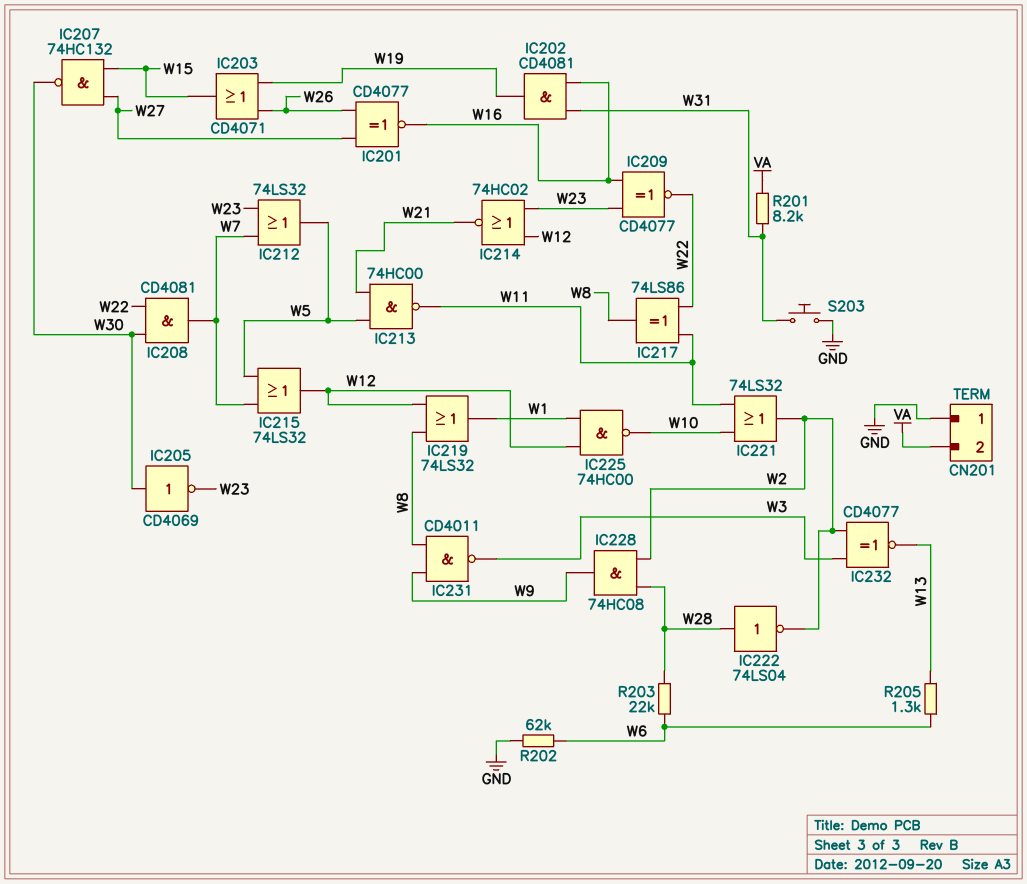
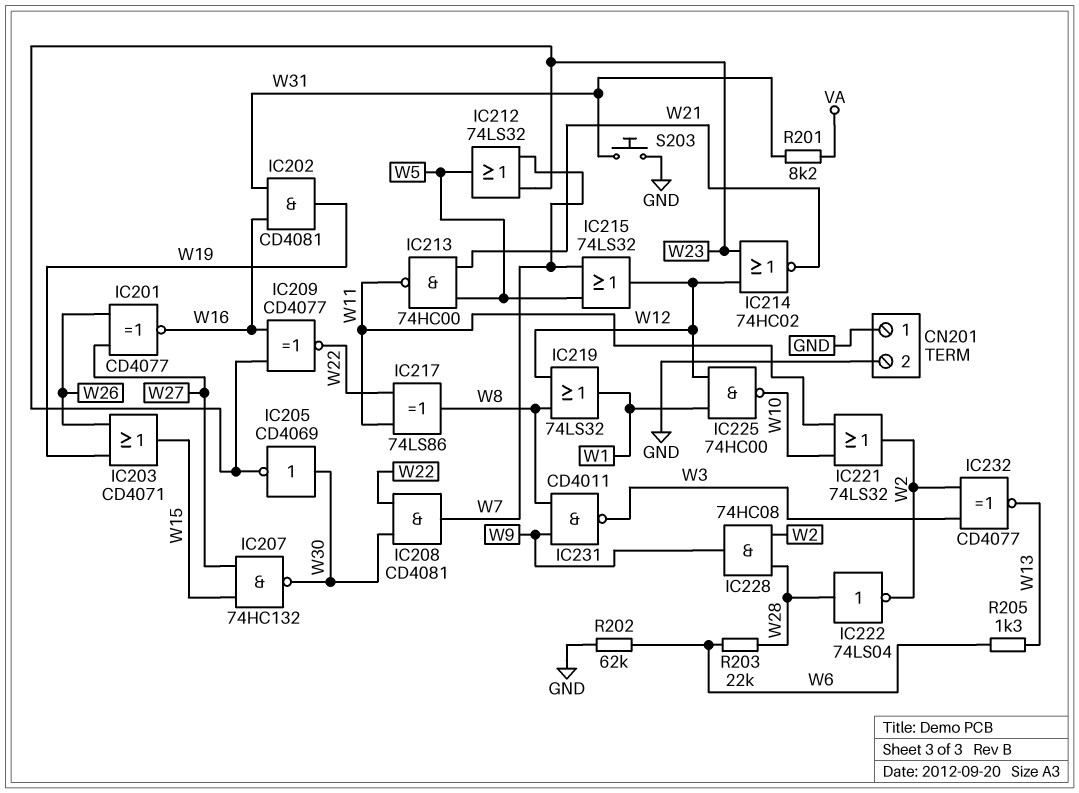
CN201 pin 2: VA -> GND

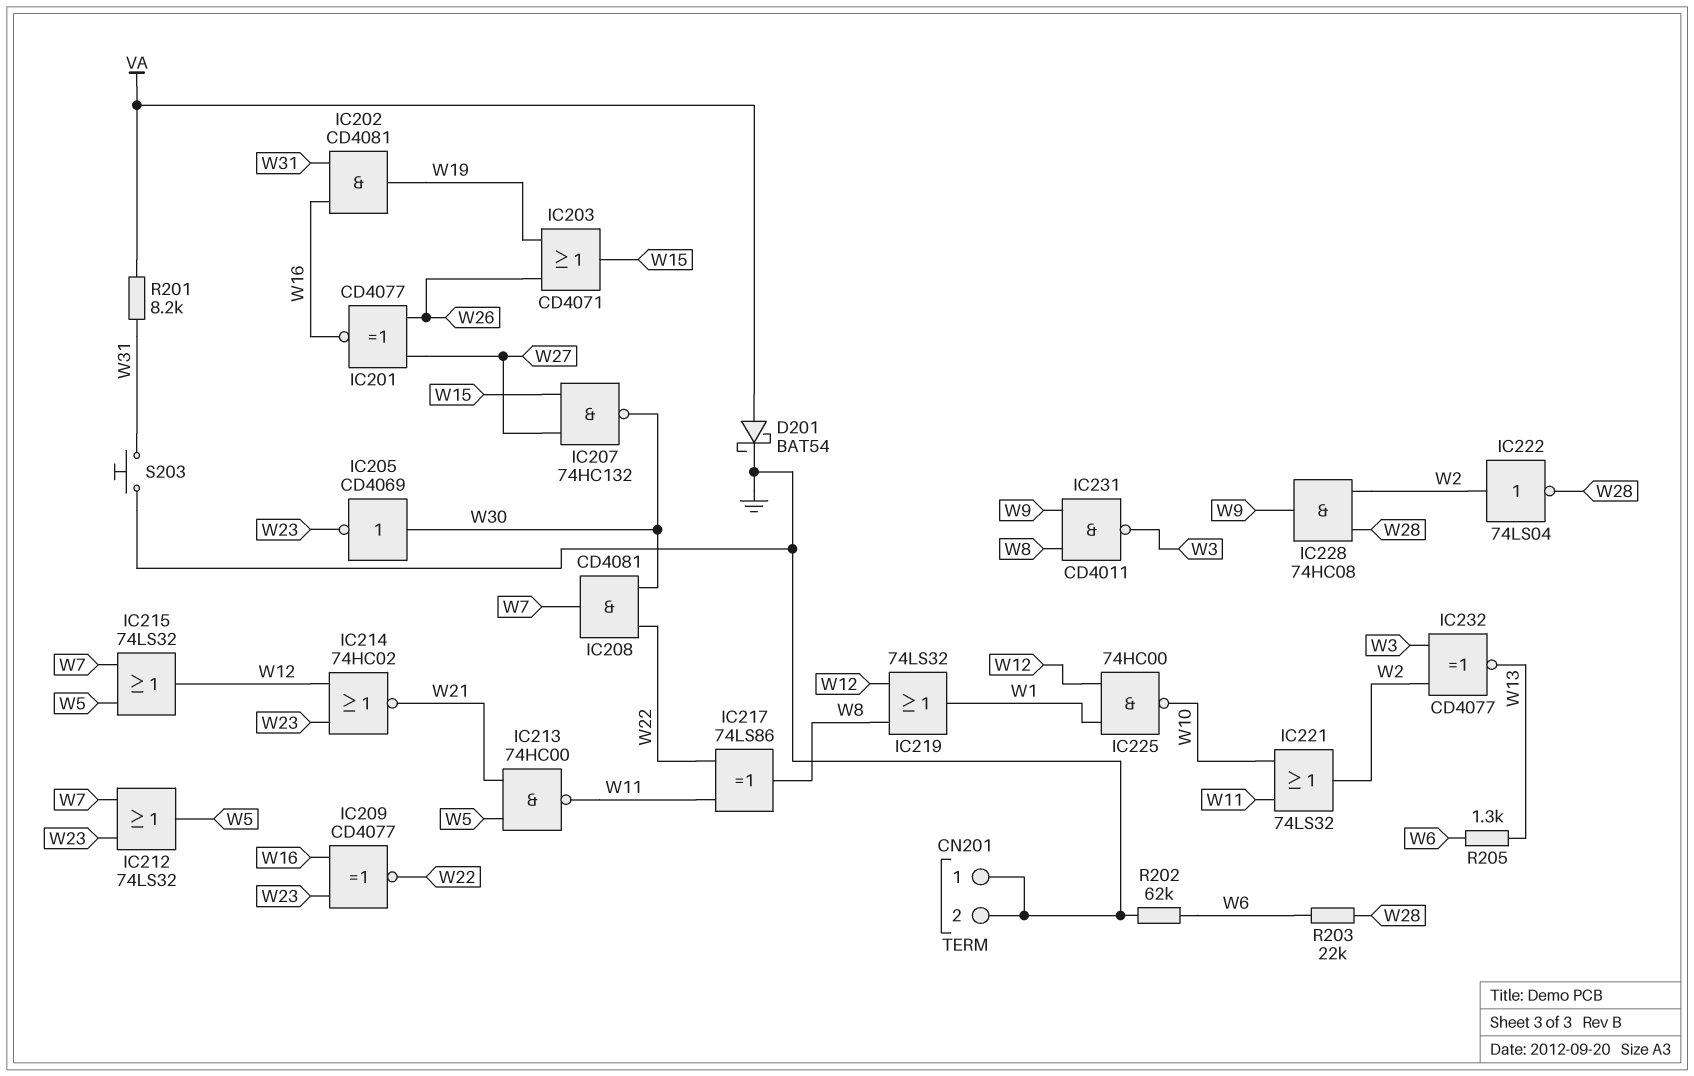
D201: none -> schottky BAT54 (A VA, K GND)
IC222: NOT 74LS04 (in W28, out W2) -> NOT 74LS04 (in W2, out W28)

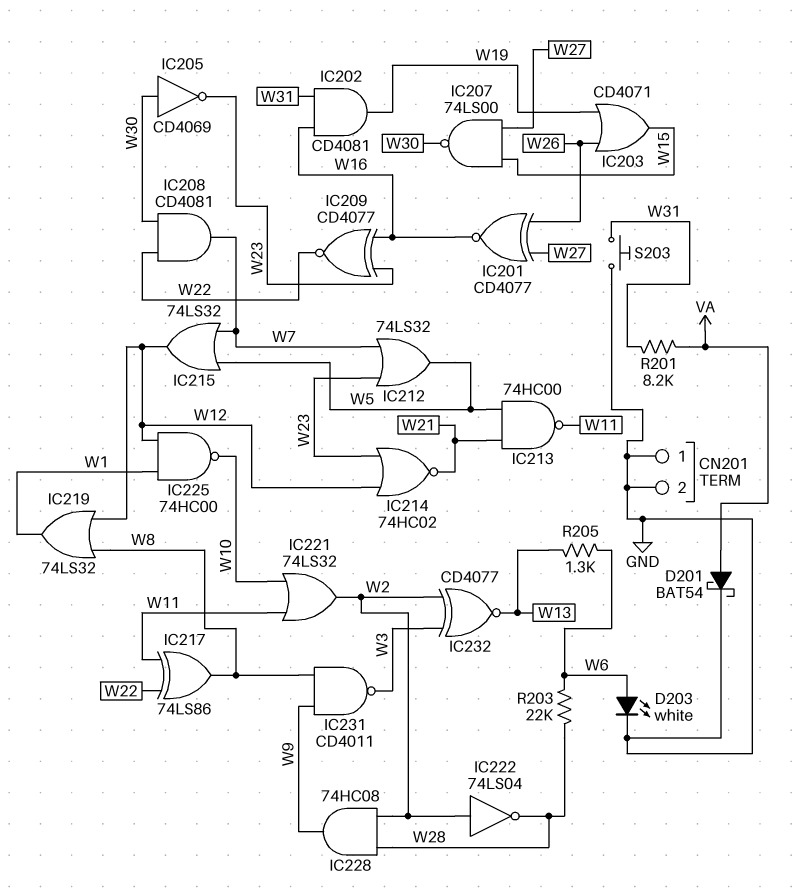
D203: none -> LED white (A W6, K GND)
IC207: NAND 74HC132 (in W15, in W27, out W30) -> NAND 74LS00 (in W15, in W27, out W30)
R202: 62k (GND, W6) -> none

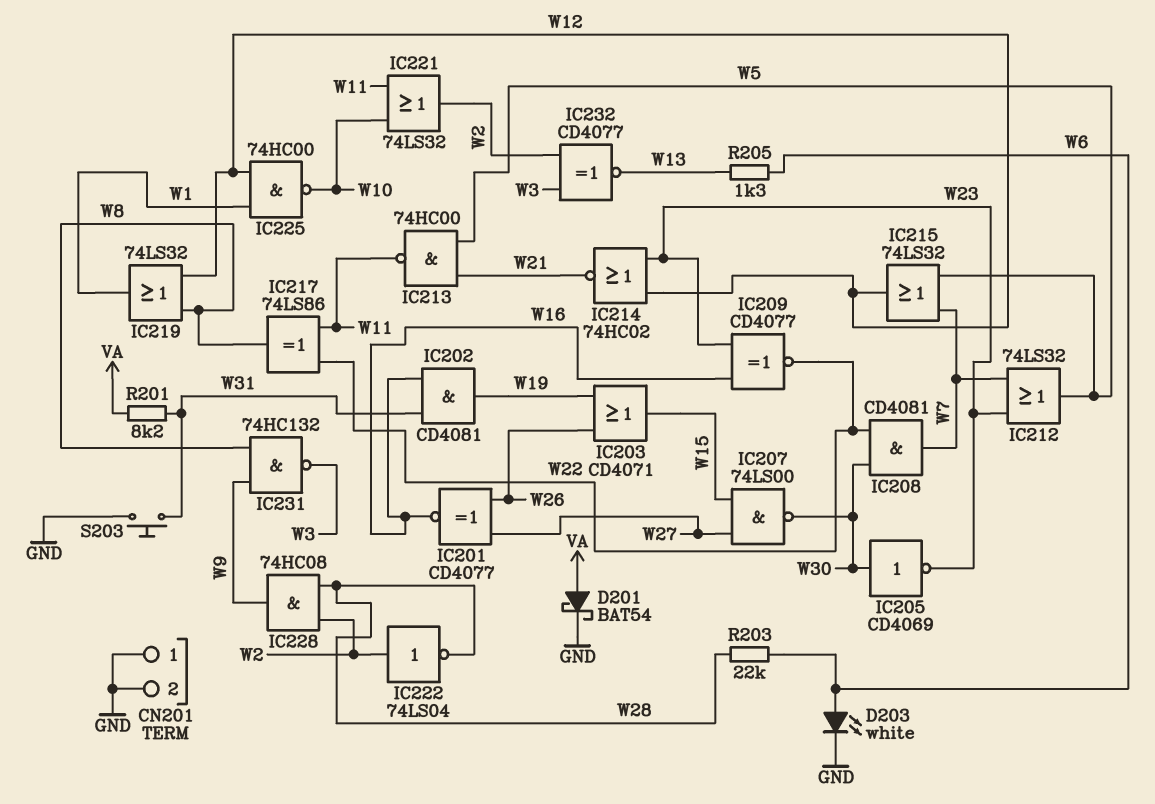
IC231: NAND CD4011 (in W8, in W9, out W3) -> NAND 74HC132 (in W8, in W9, out W3)

